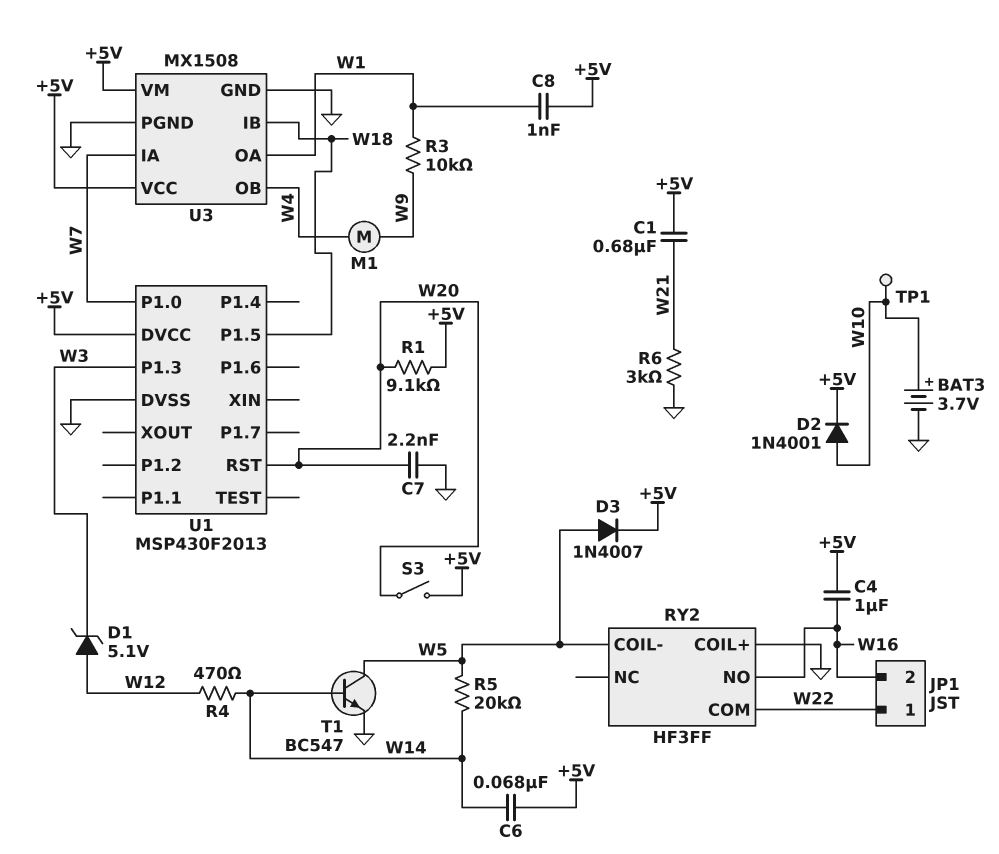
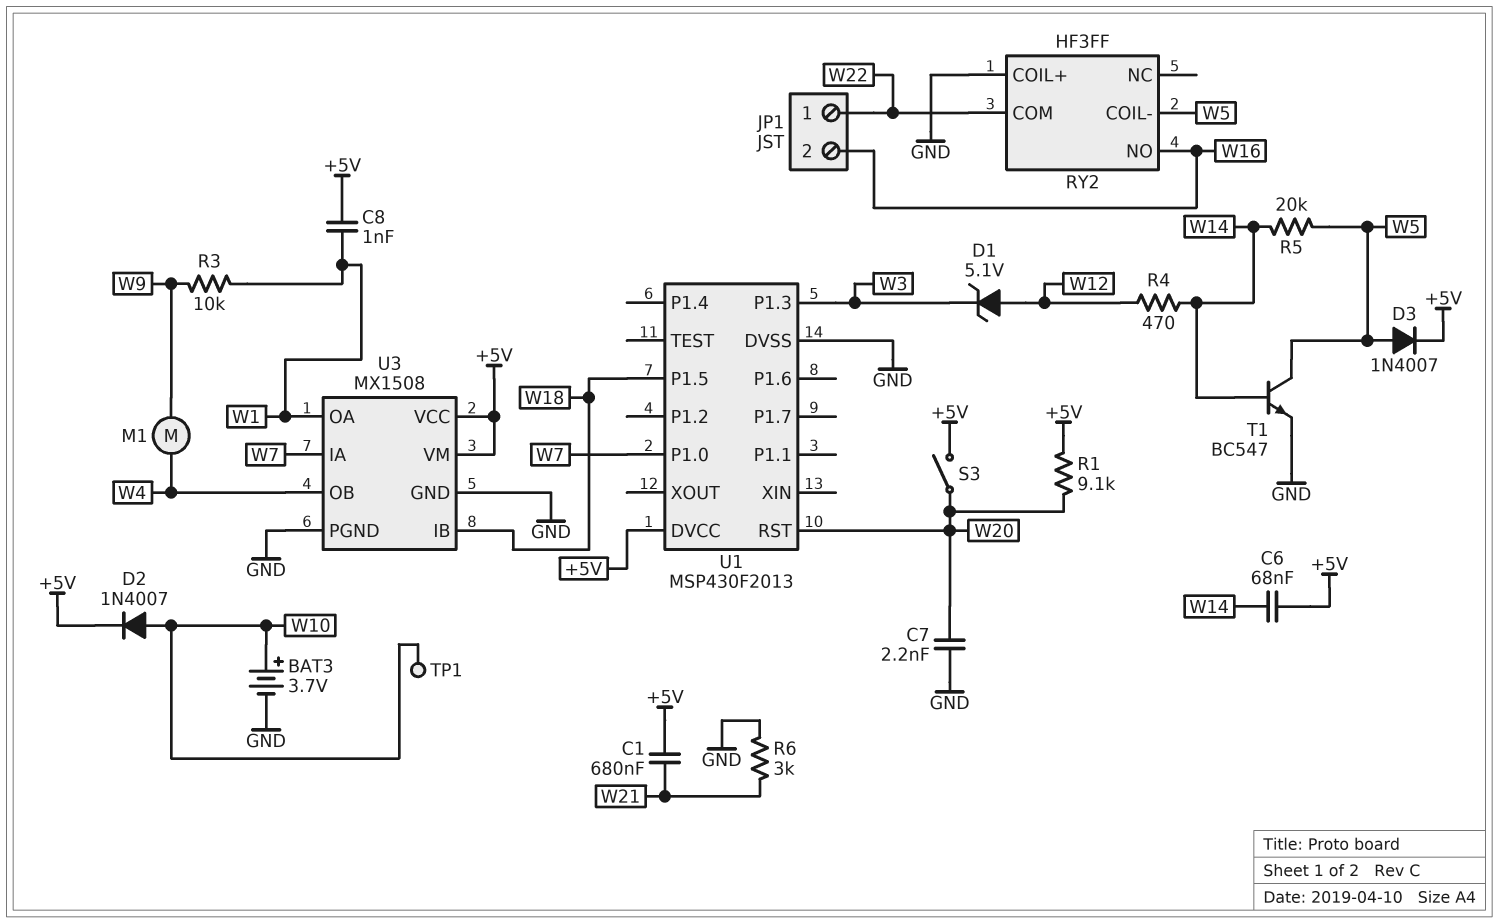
C4: 1uF (+5V, W16) -> none
D2: diode 1N4001 (A W10, K +5V) -> diode 1N4007 (A W10, K +5V)

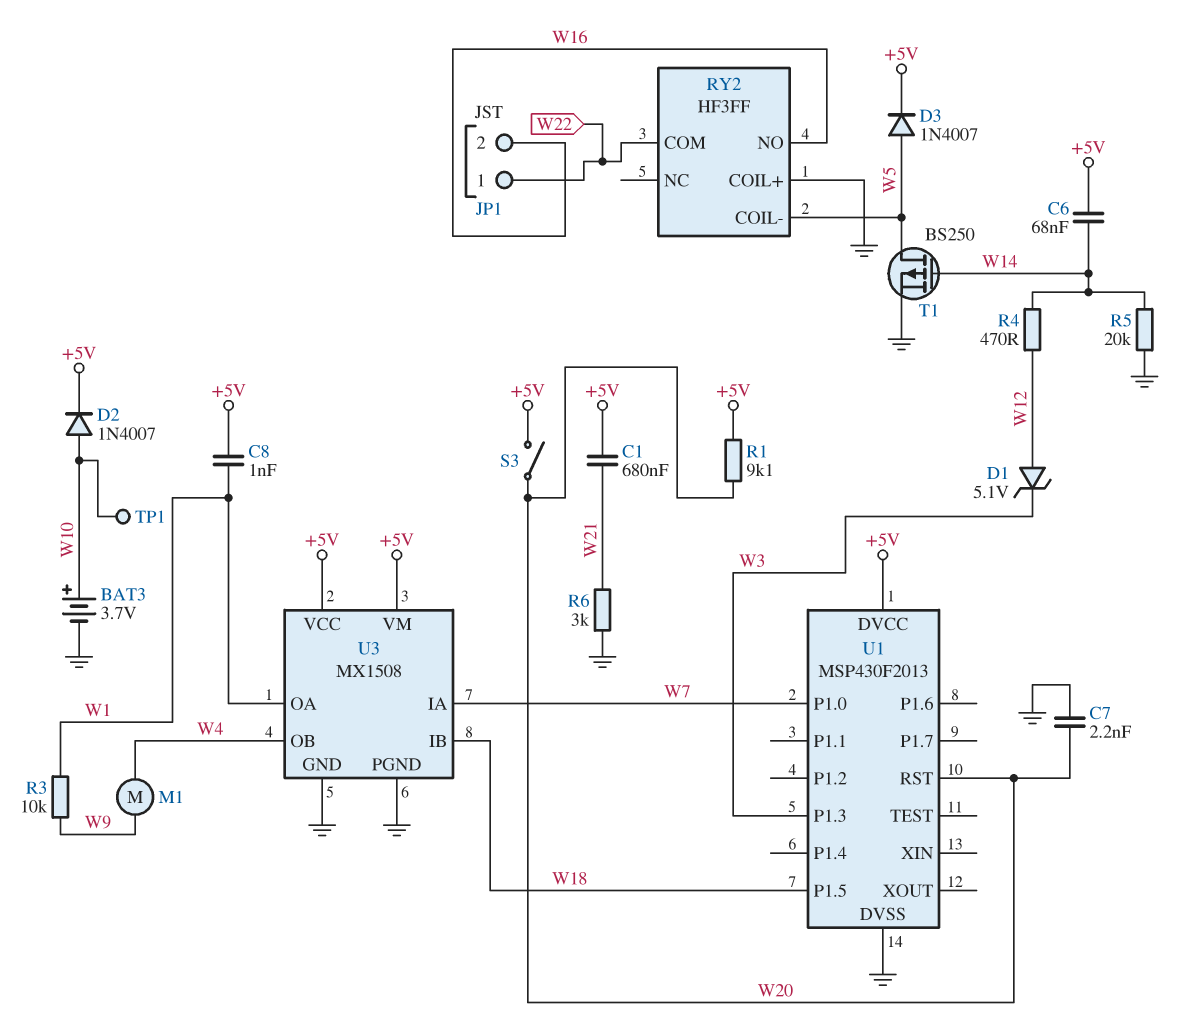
R5: 20k (W5, W14) -> 20k (GND, W14)
T1: NPN BC547 (B W14, C W5, E GND) -> PMOS BS250 (G W14, D W5, S GND)

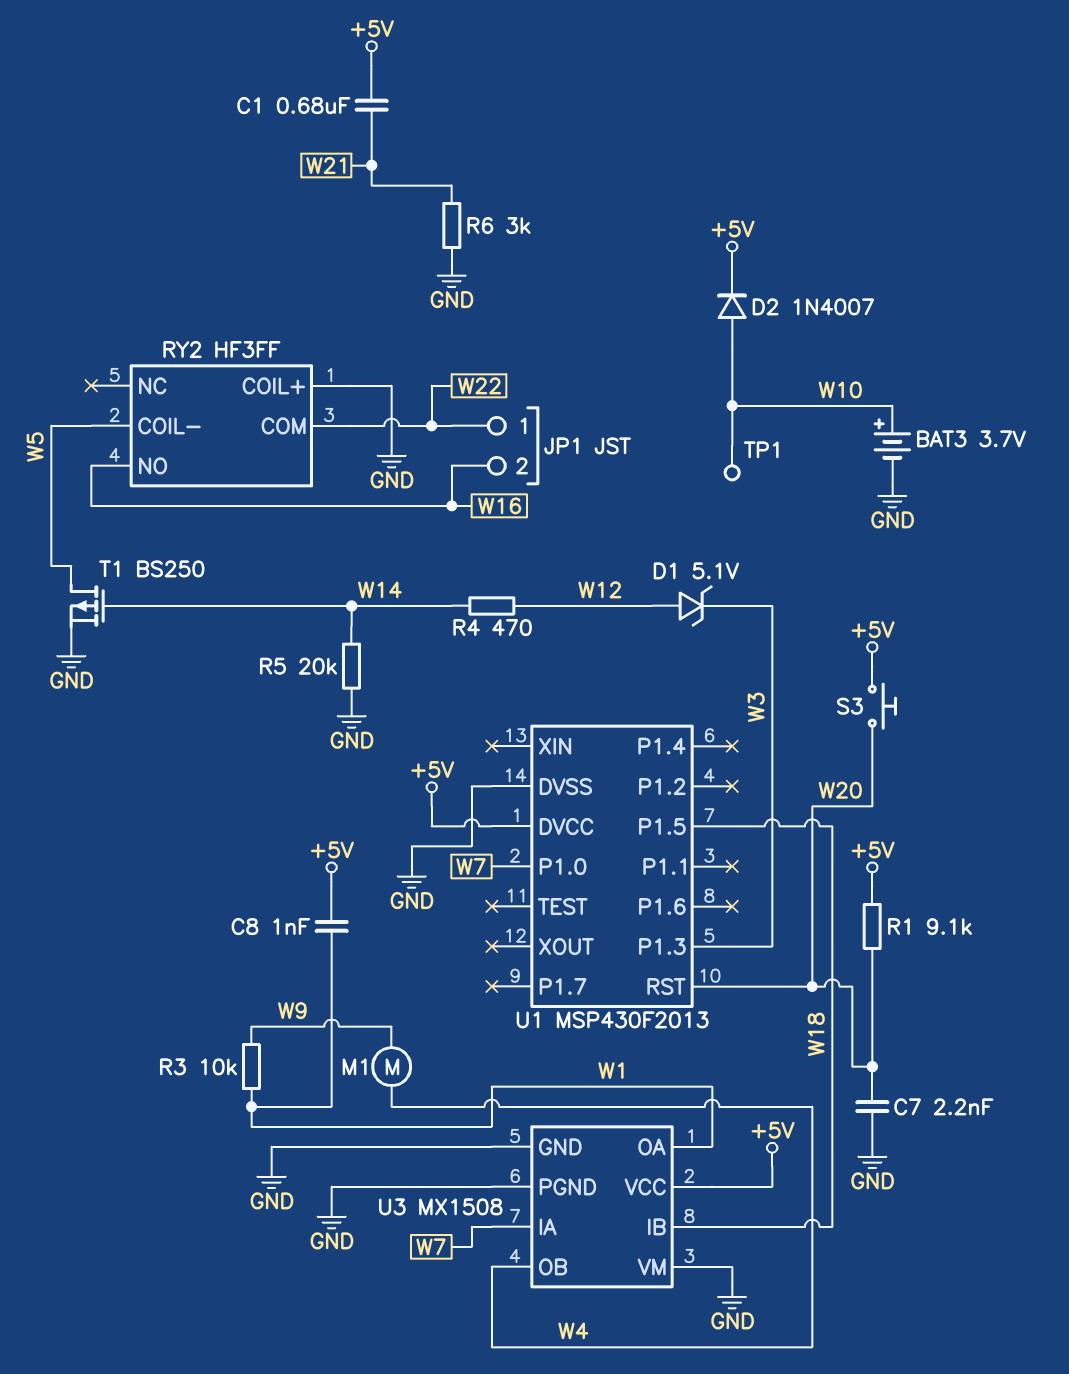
C6: 68nF (+5V, W14) -> none
D3: diode 1N4007 (A W5, K +5V) -> none
S3: switch (+5V, W20) -> button (+5V, W20)
U3 pin VM: +5V -> GND

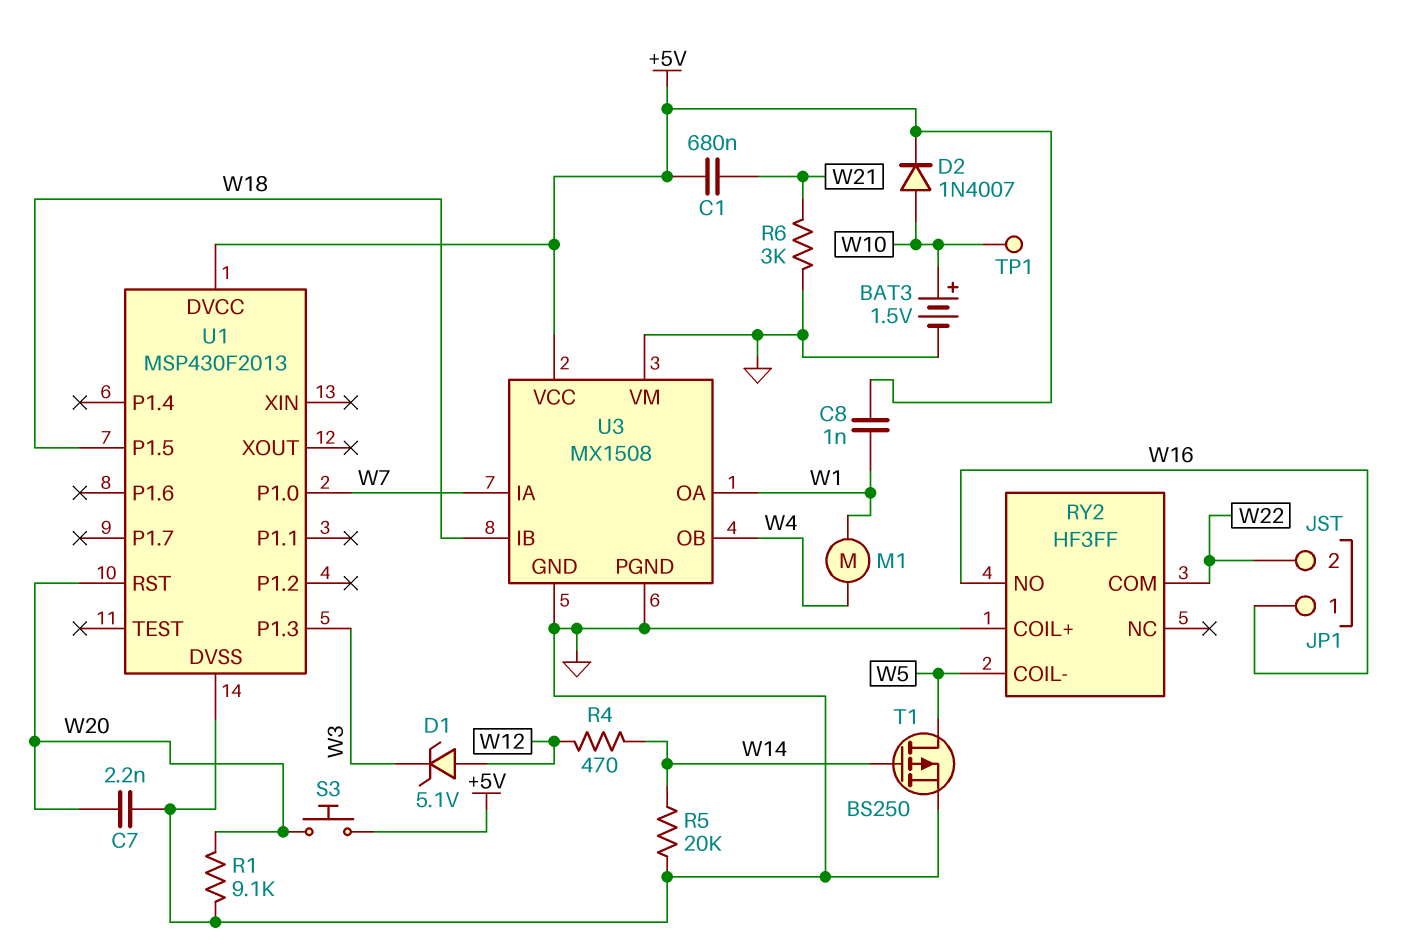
BAT3: 3.7V (plus W10, minus GND) -> 1.5V (plus W10, minus GND)
JP1 pin 1: W22 -> W16
JP1 pin 2: W16 -> W22
M1: motor (W4, W9) -> motor (W1, W4)
R1: 9.1k (+5V, W20) -> 9.1k (GND, W20)
R3: 10k (W1, W9) -> none

